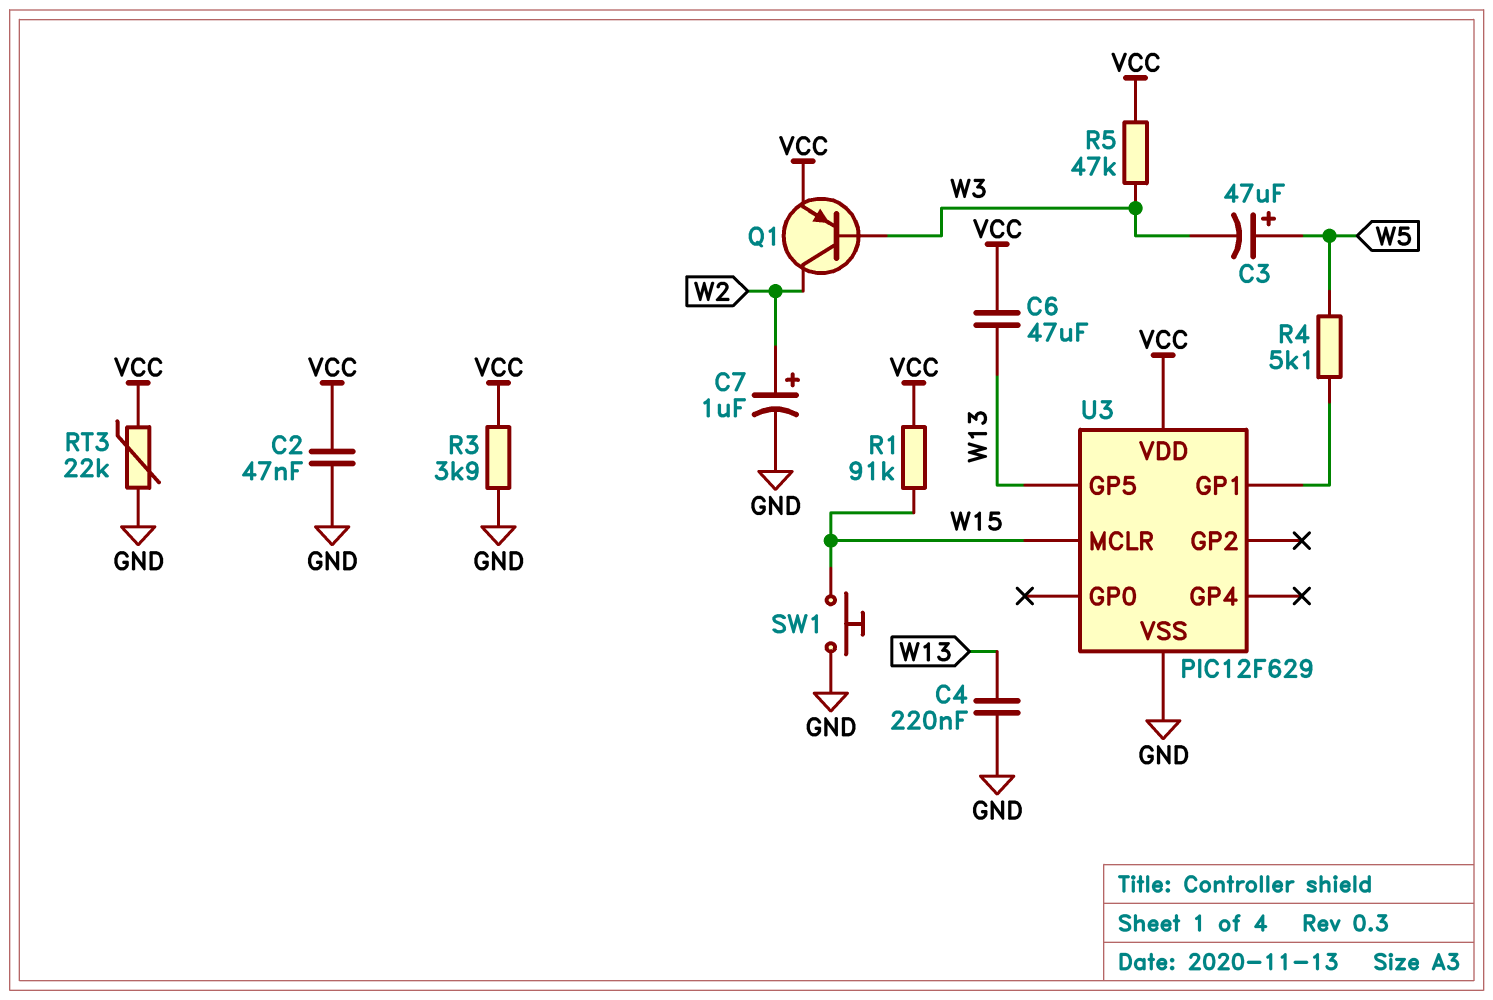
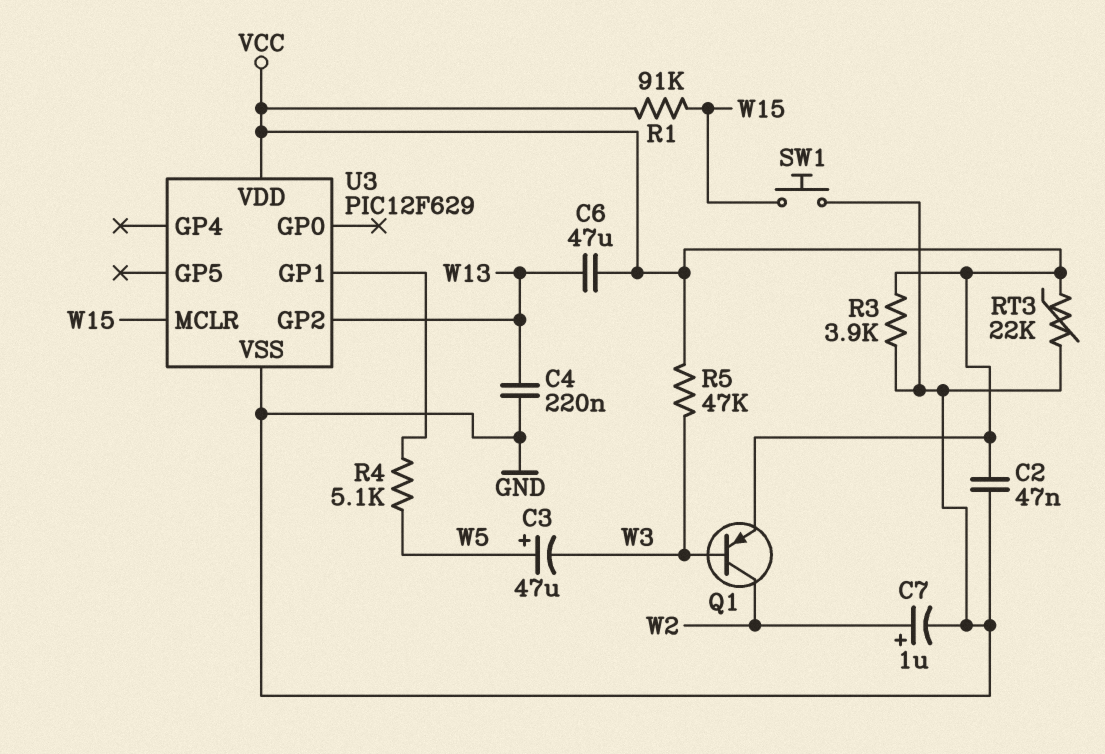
U3 pin GP2: none -> W13
U3 pin GP5: W13 -> none

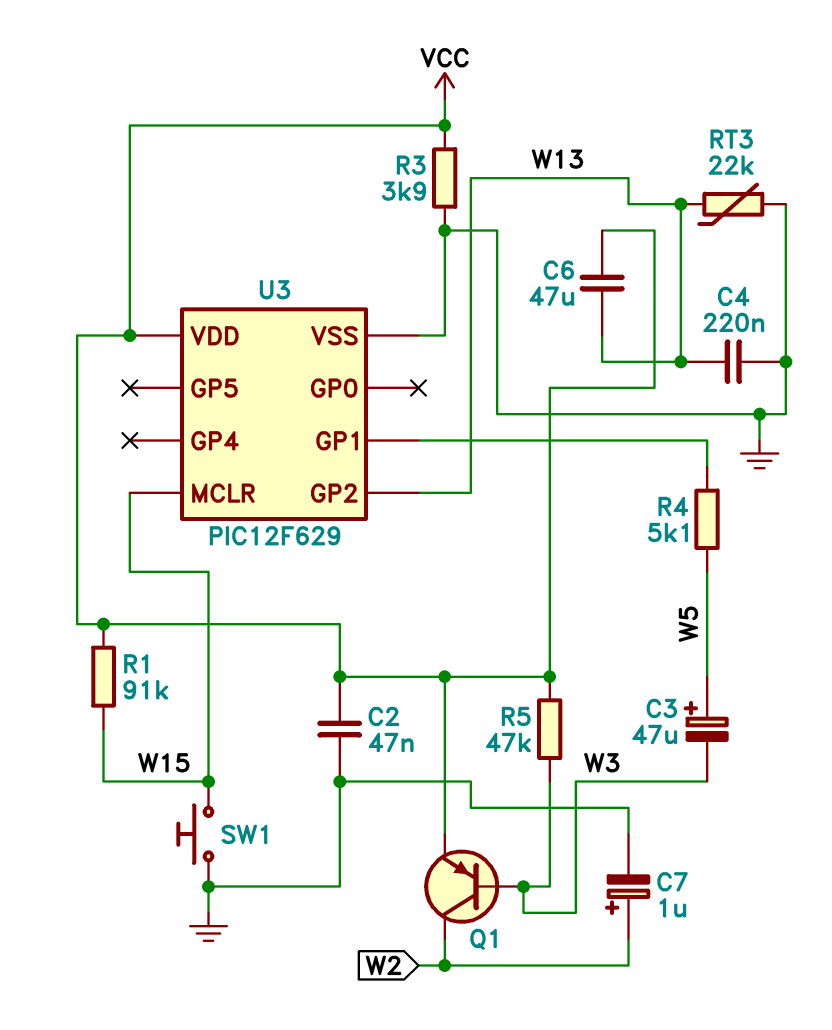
RT3: 22k (GND, VCC) -> 22k (GND, W13)

